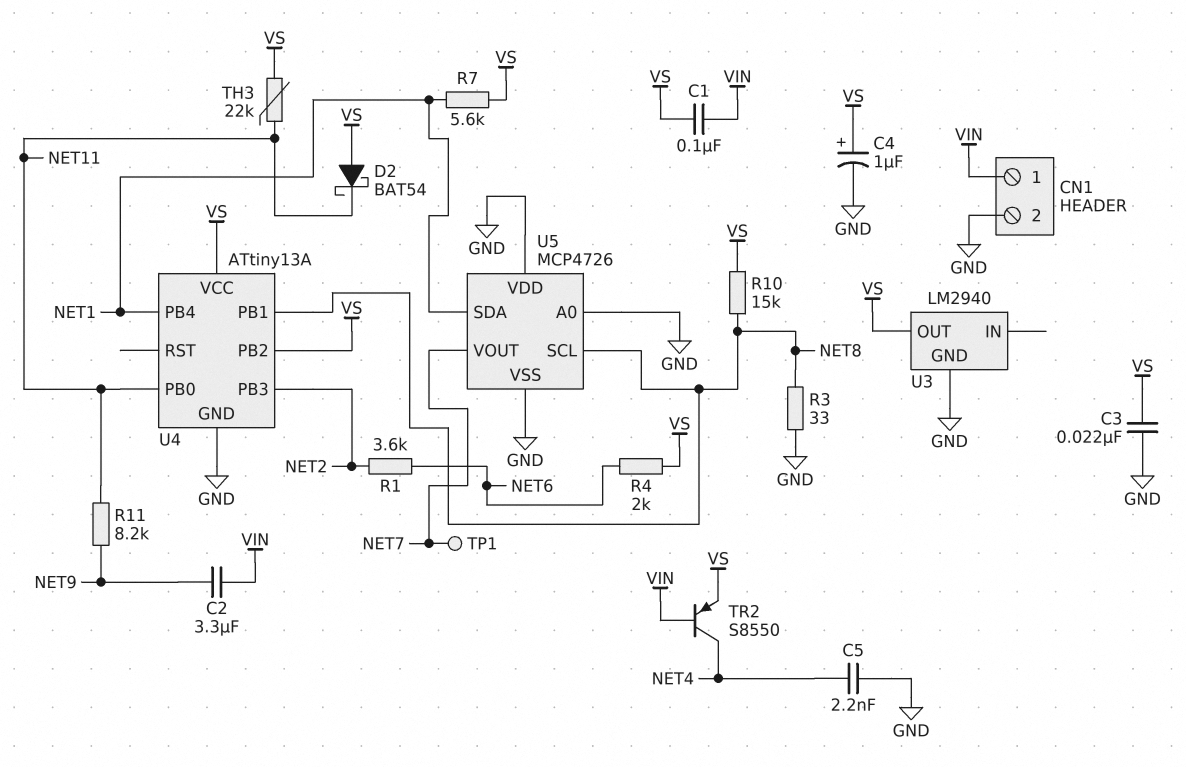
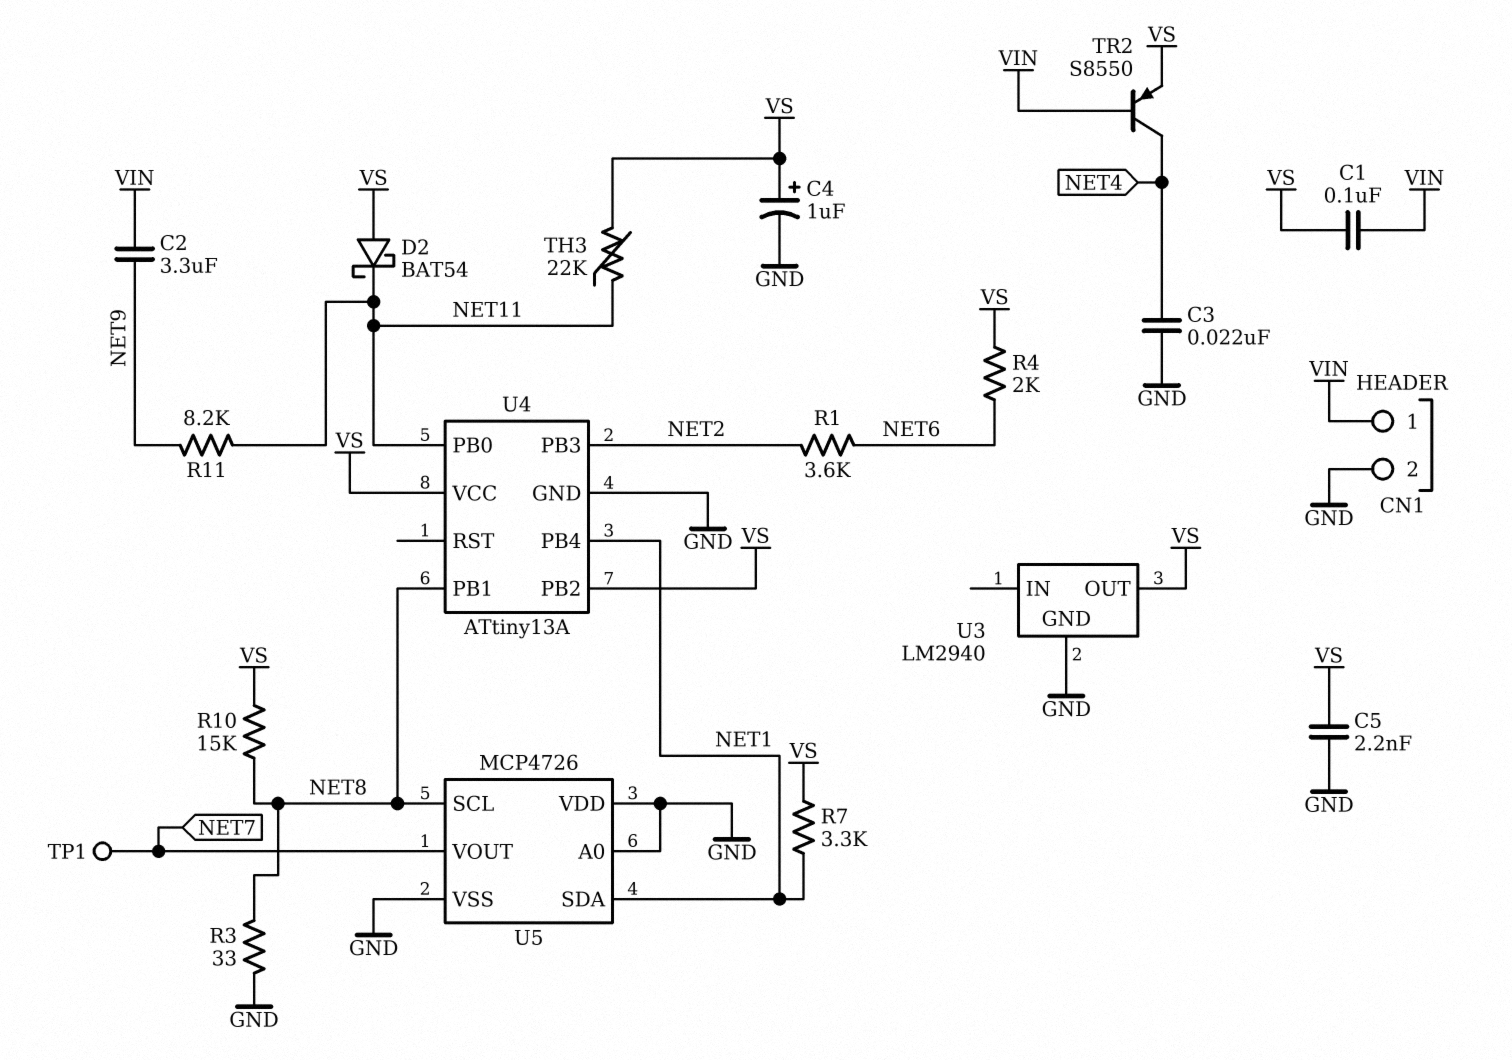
C3: 22nF (GND, VS) -> 22nF (GND, NET4)
C5: 2.2nF (GND, NET4) -> 2.2nF (GND, VS)
R7: 5.6k (NET1, VS) -> 3.3k (NET1, VS)

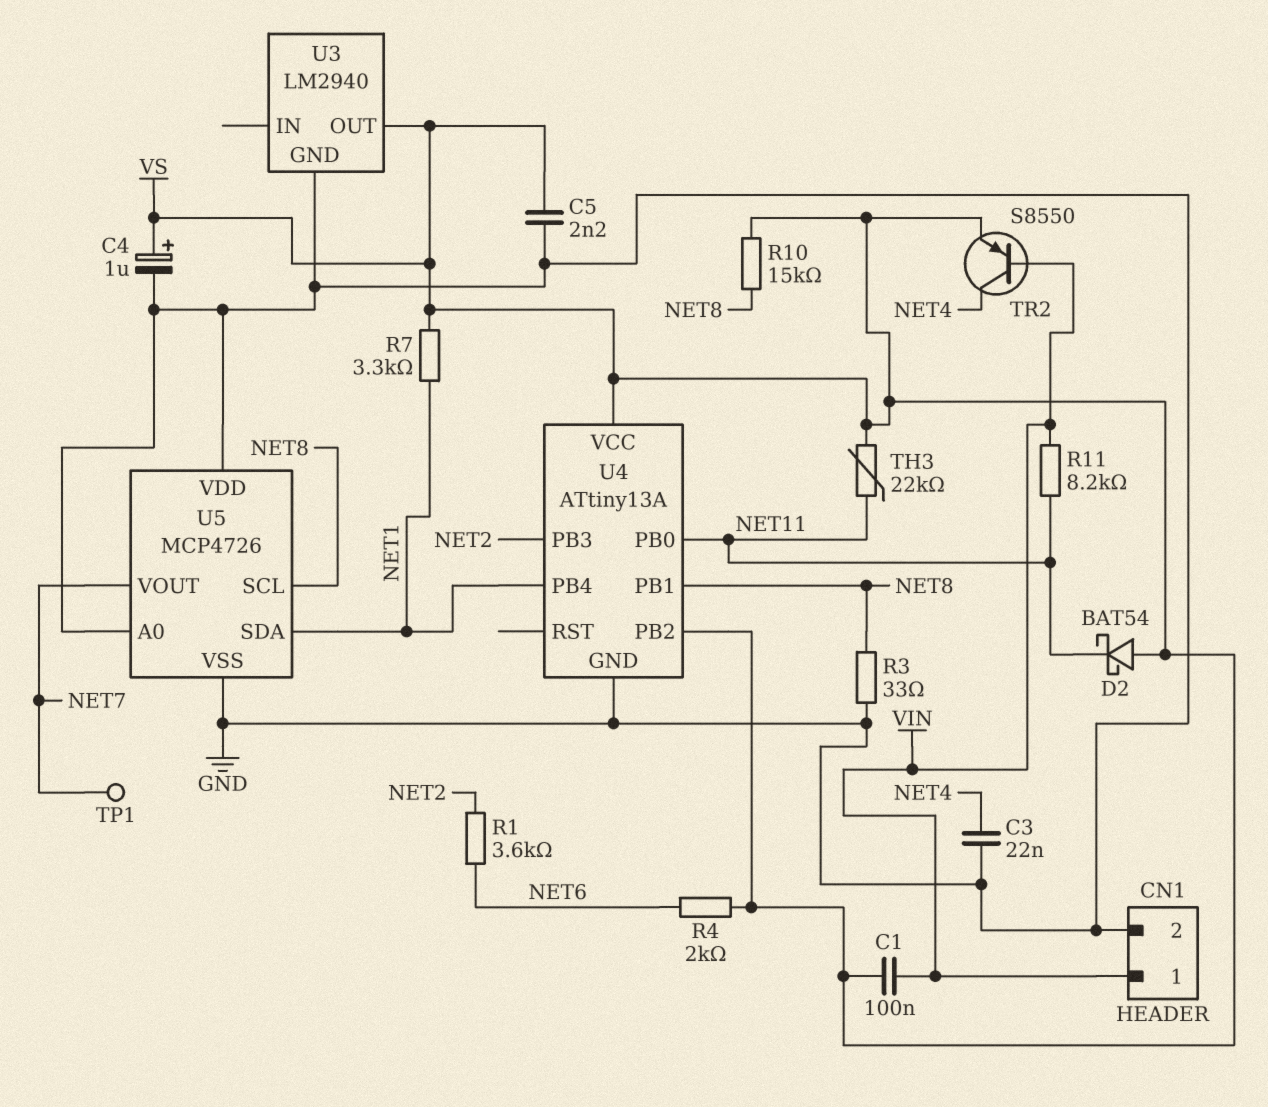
C2: 3.3uF (NET9, VIN) -> none
R11: 8.2k (NET9, NET11) -> 8.2k (NET11, VIN)

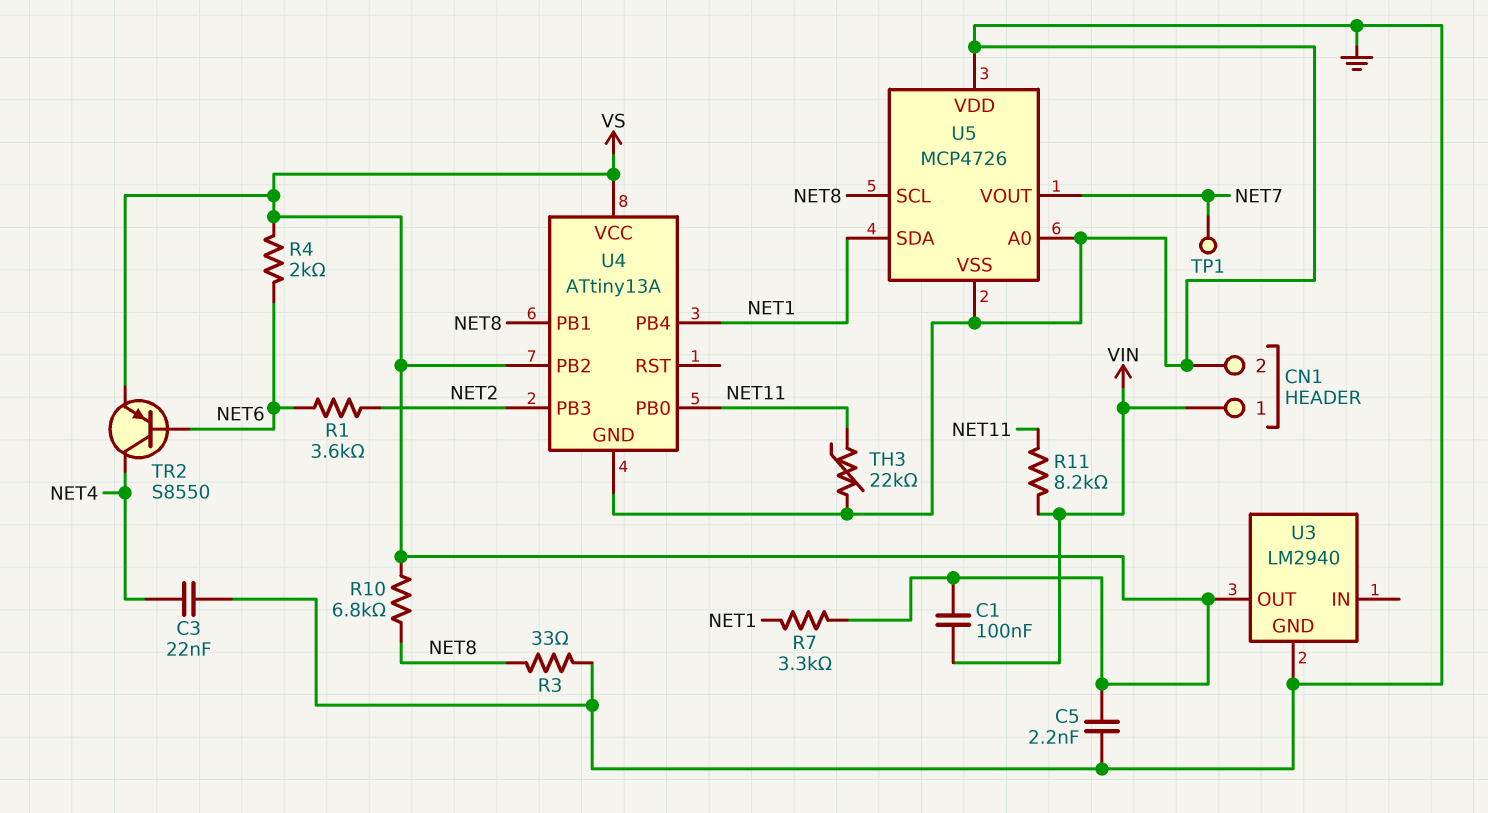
C4: 1uF (plus VS, minus GND) -> none
D2: schottky BAT54 (A VS, K NET11) -> none
R10: 15k (NET8, VS) -> 6.8k (NET8, VS)
TH3: 22k (NET11, VS) -> 22k (GND, NET11)
TR2: PNP S8550 (B VIN, C NET4, E VS) -> PNP S8550 (B NET6, C NET4, E VS)

